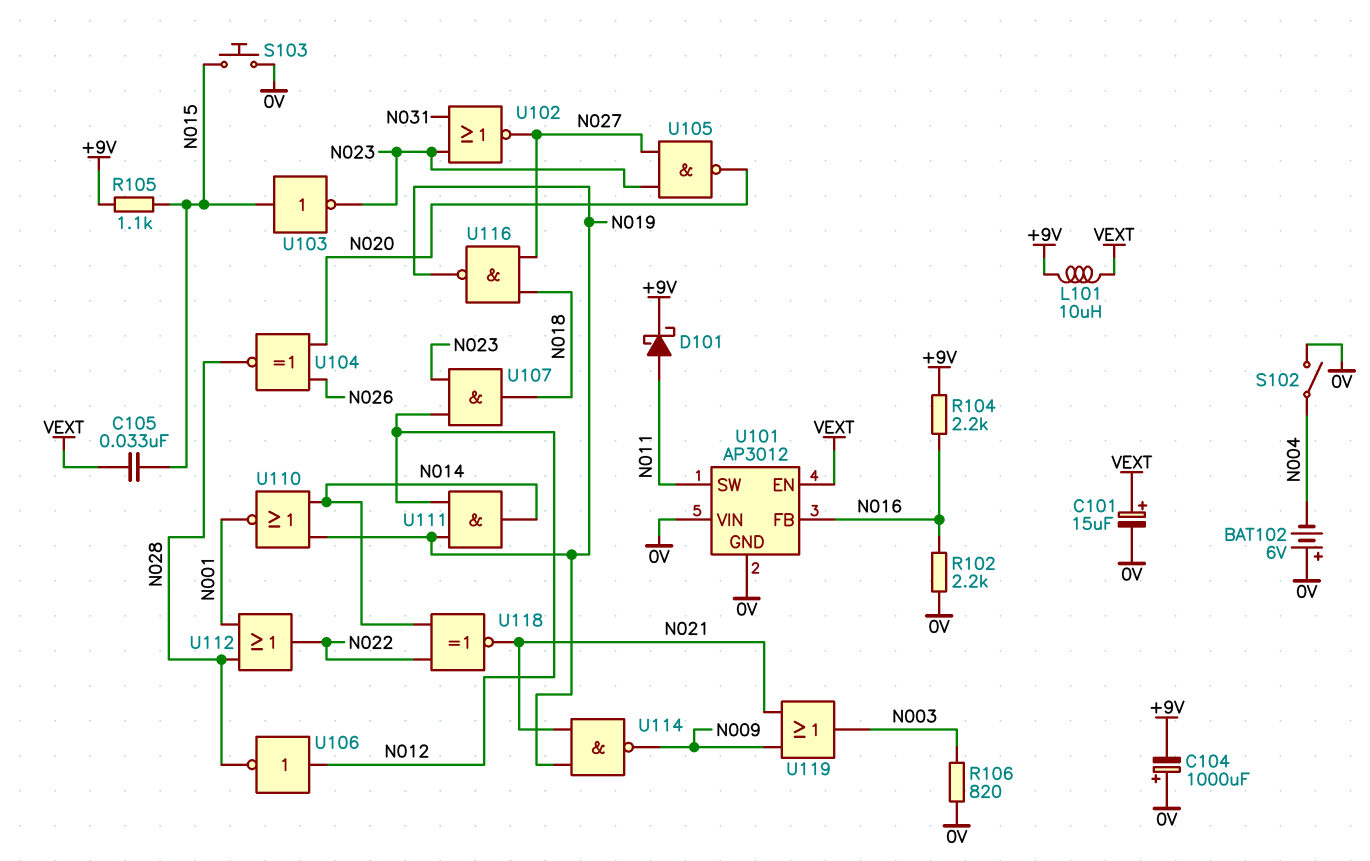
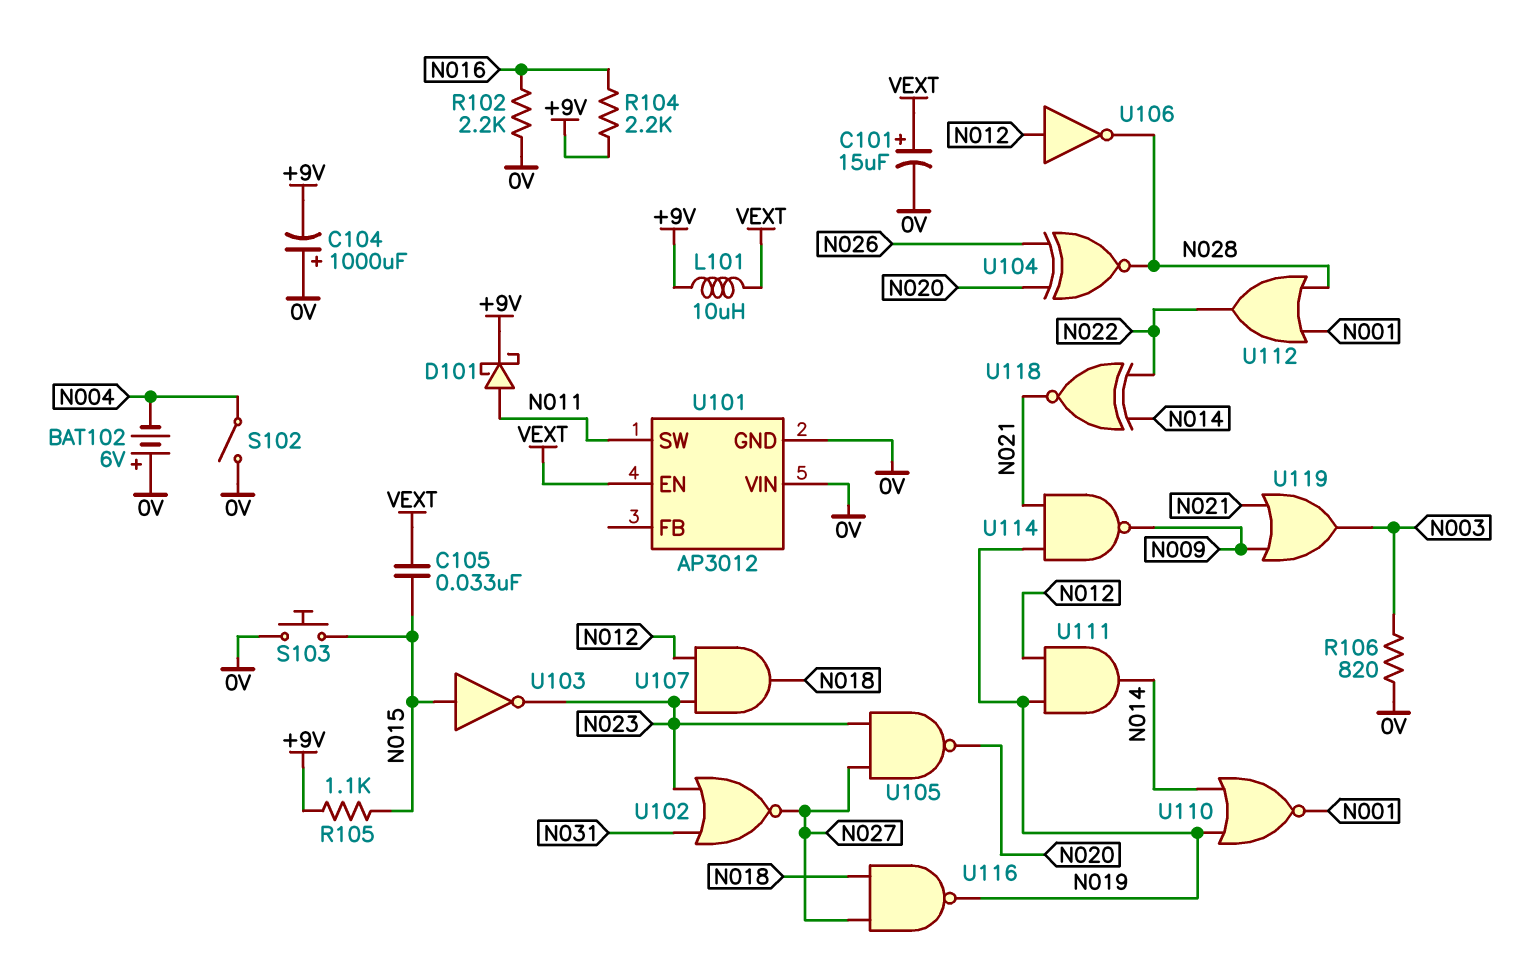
U101 pin FB: N016 -> none

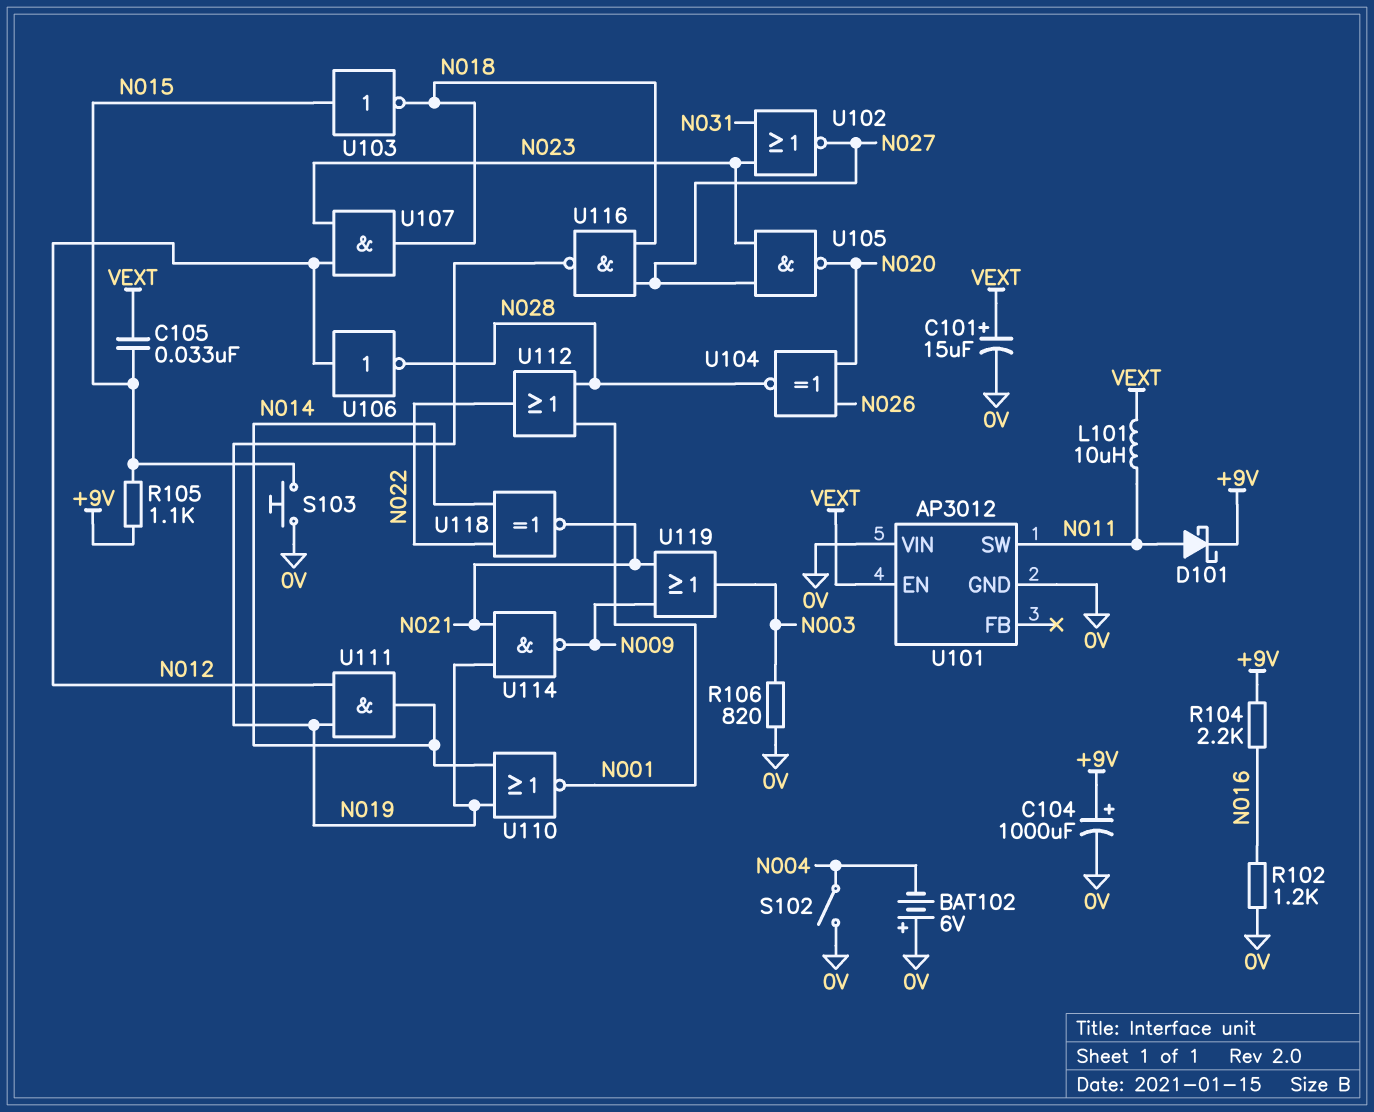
C104: 1000uF (plus 0V, minus +9V) -> 1000uF (plus +9V, minus 0V)
L101: 10uH (+9V, VEXT) -> 10uH (N011, VEXT)
R102: 2.2k (0V, N016) -> 1.2k (0V, N016)
U103: NOT (in N015, out N023) -> NOT (in N015, out N018)

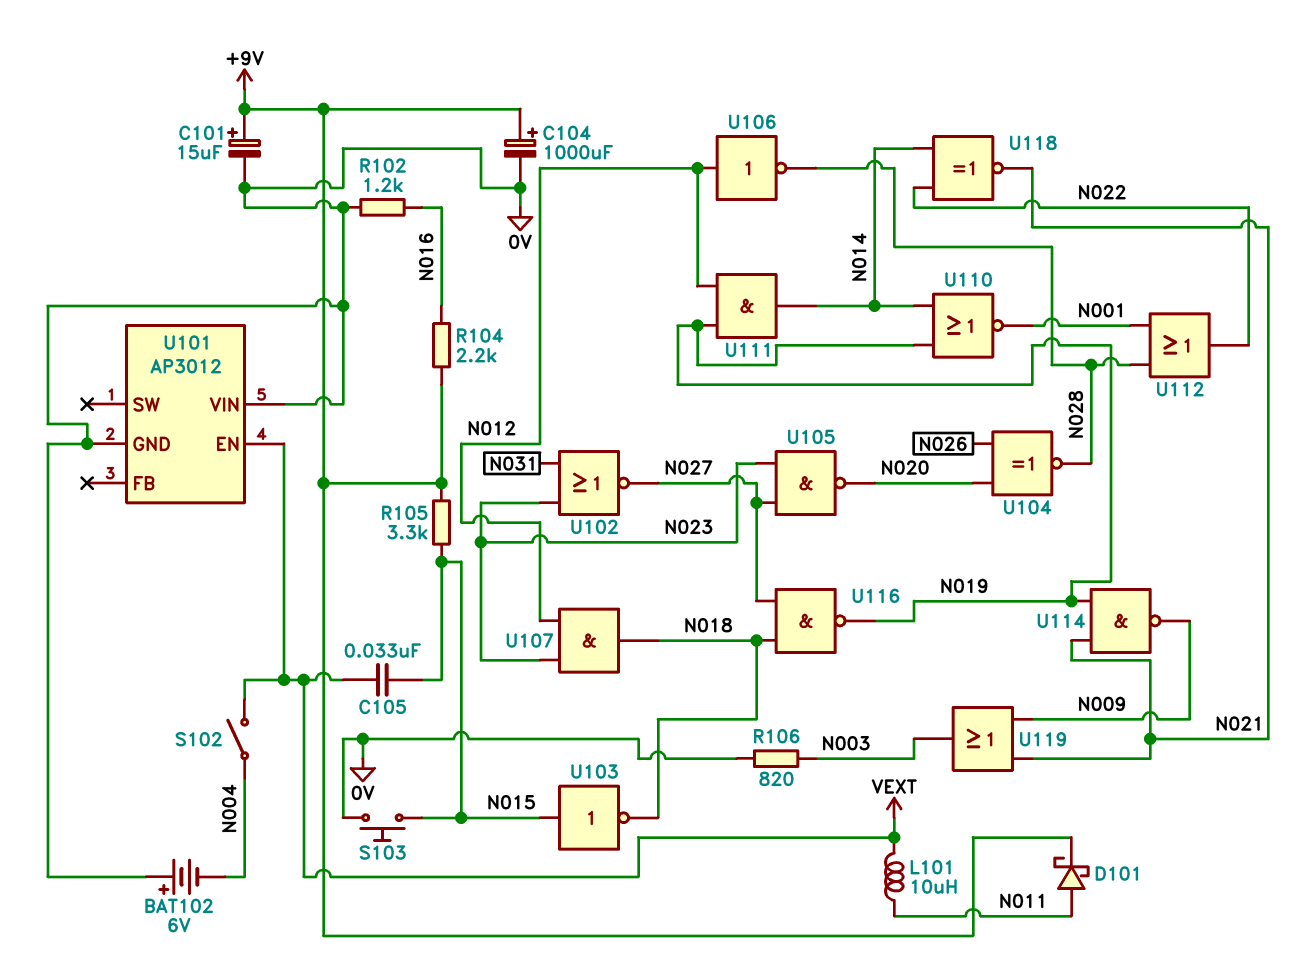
C101: 15uF (plus VEXT, minus 0V) -> 15uF (plus +9V, minus 0V)
R105: 1.1k (+9V, N015) -> 3.3k (+9V, N015)
S102: switch (0V, N004) -> switch (N004, VEXT)
U101 pin SW: N011 -> none

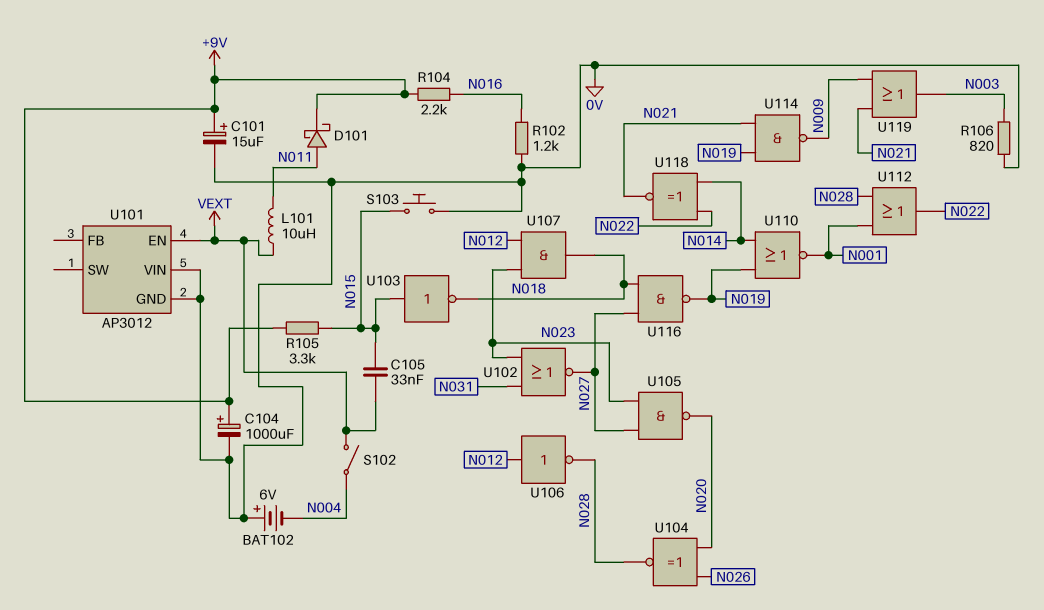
U111: AND (in N012, in N019, out N014) -> none

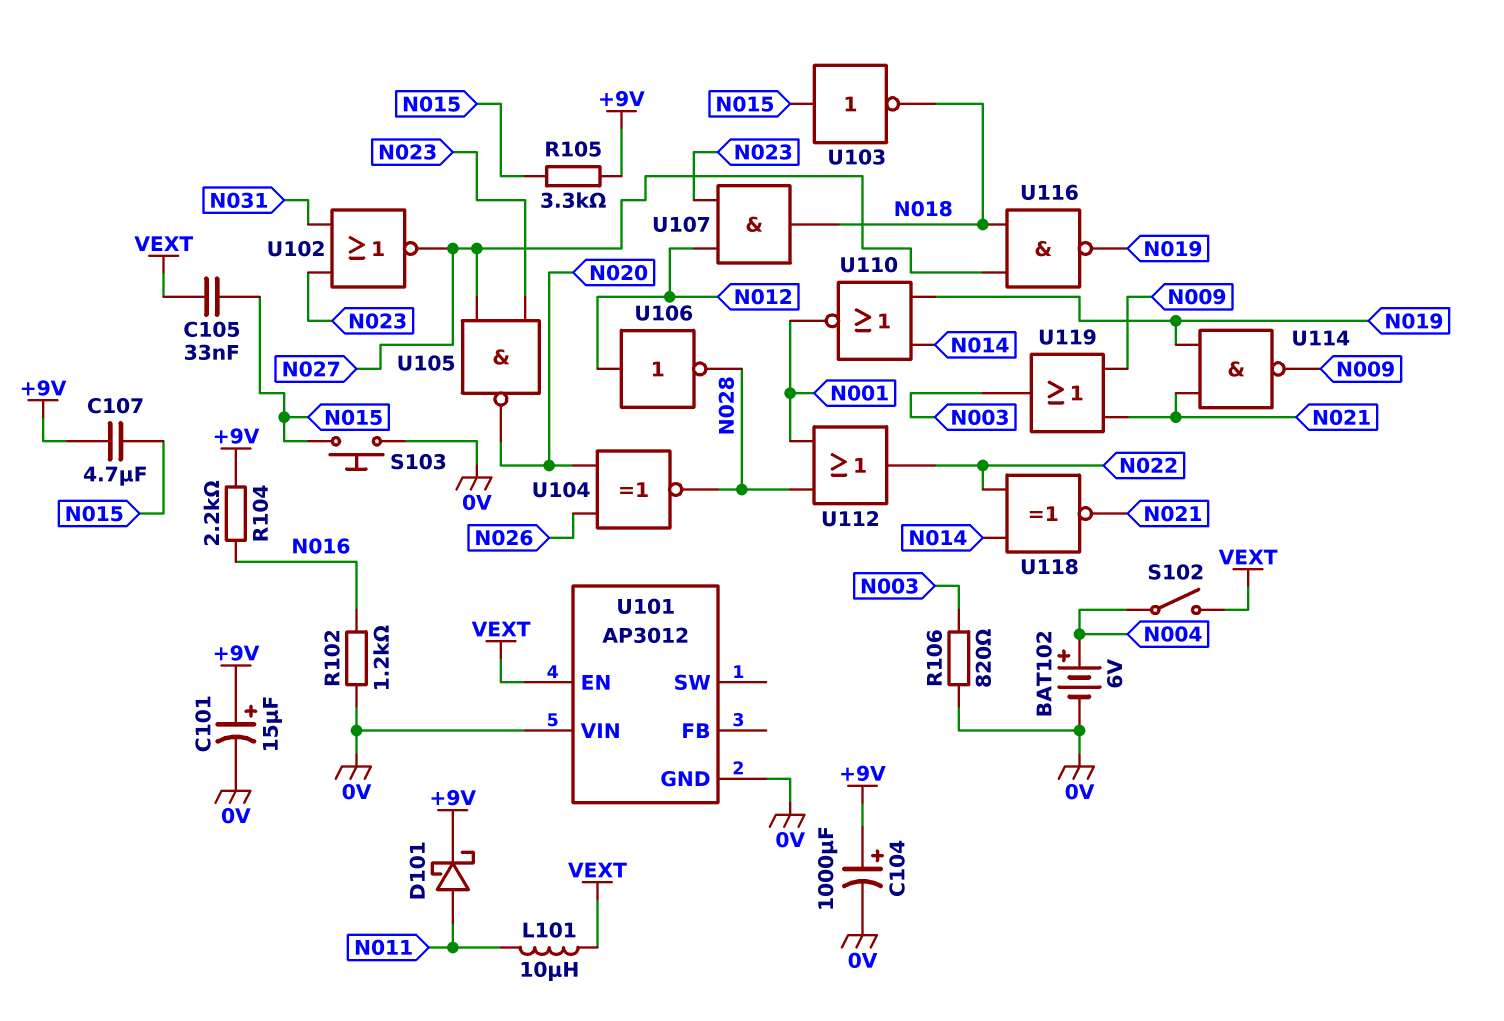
BAT102: 6V (plus 0V, minus N004) -> 6V (plus N004, minus 0V)
C107: none -> 4.7uF (+9V, N015)

